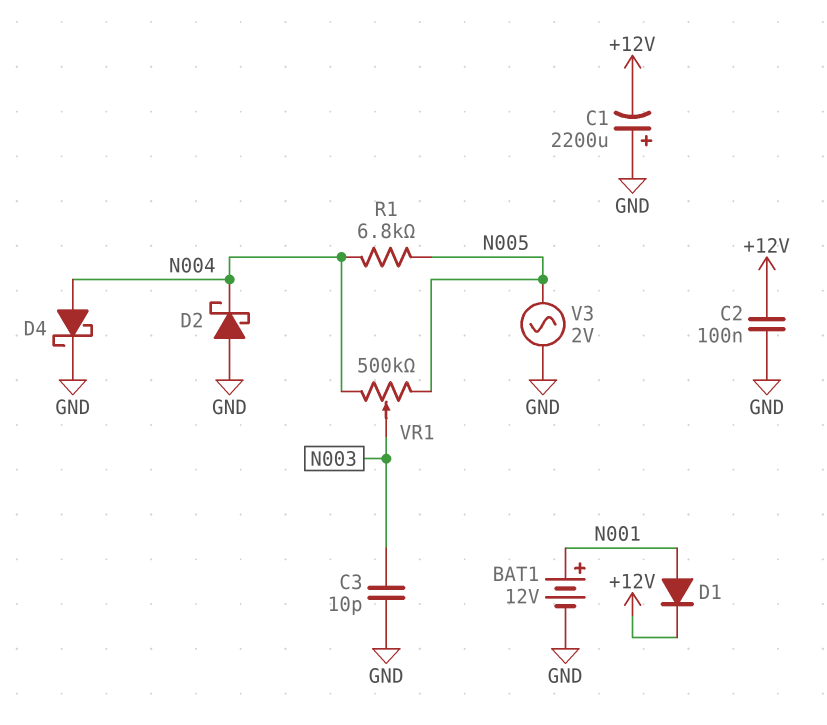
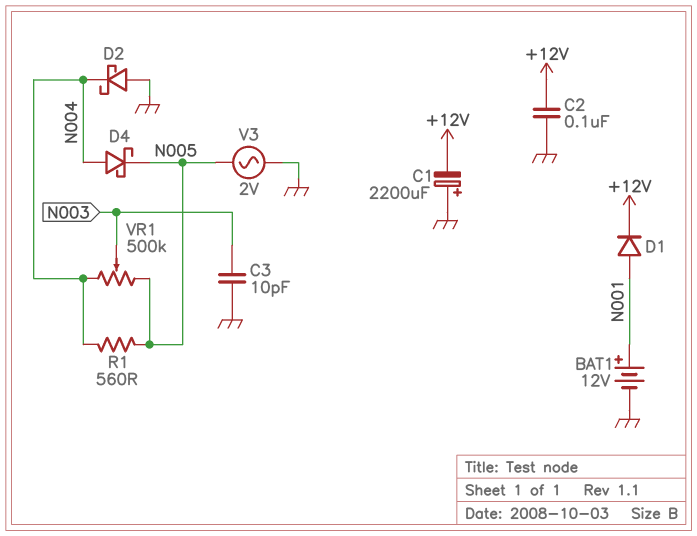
D4: schottky (A N004, K GND) -> schottky (A N004, K N005)
R1: 6.8k (N004, N005) -> 560 (N004, N005)

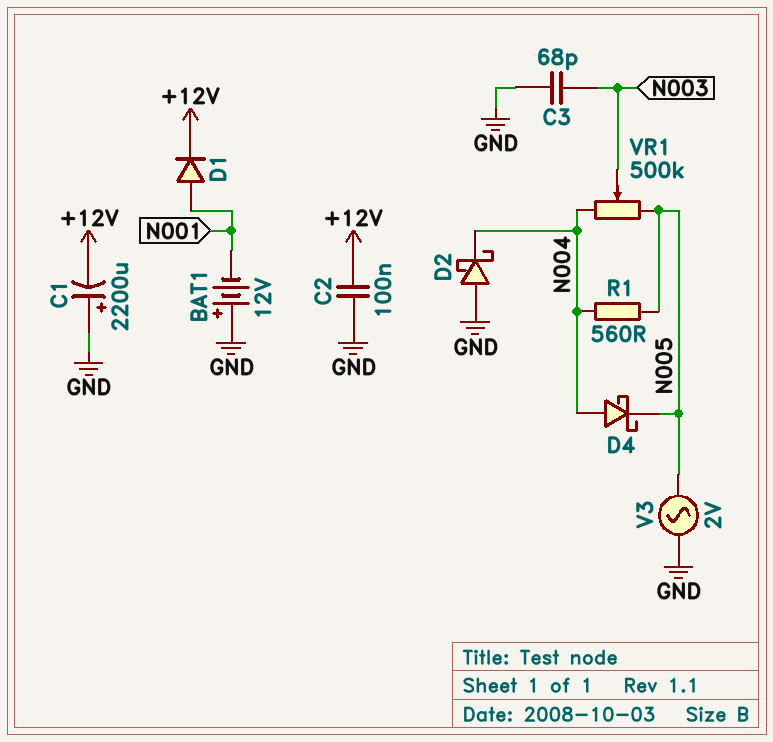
BAT1: 12V (plus N001, minus GND) -> 12V (plus GND, minus N001)
C3: 10pF (GND, N003) -> 68pF (GND, N003)

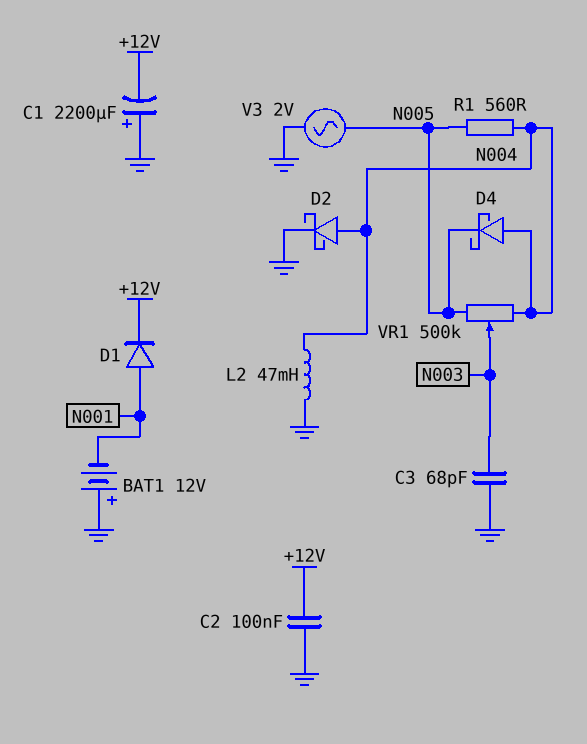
D2: schottky (A GND, K N004) -> schottky (A N004, K GND)
L2: none -> 47mH (GND, N004)

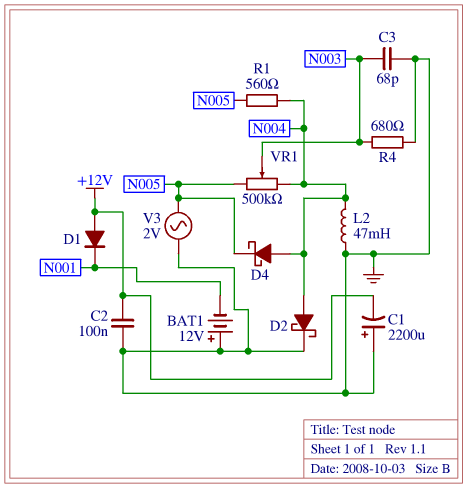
D1: diode (A N001, K +12V) -> diode (A +12V, K N001)
R4: none -> 680 (GND, N003)

